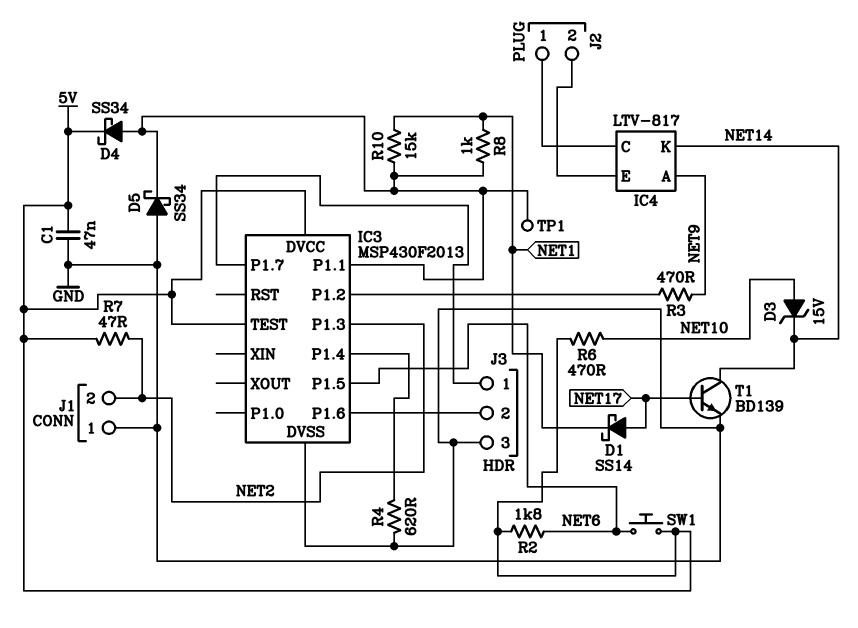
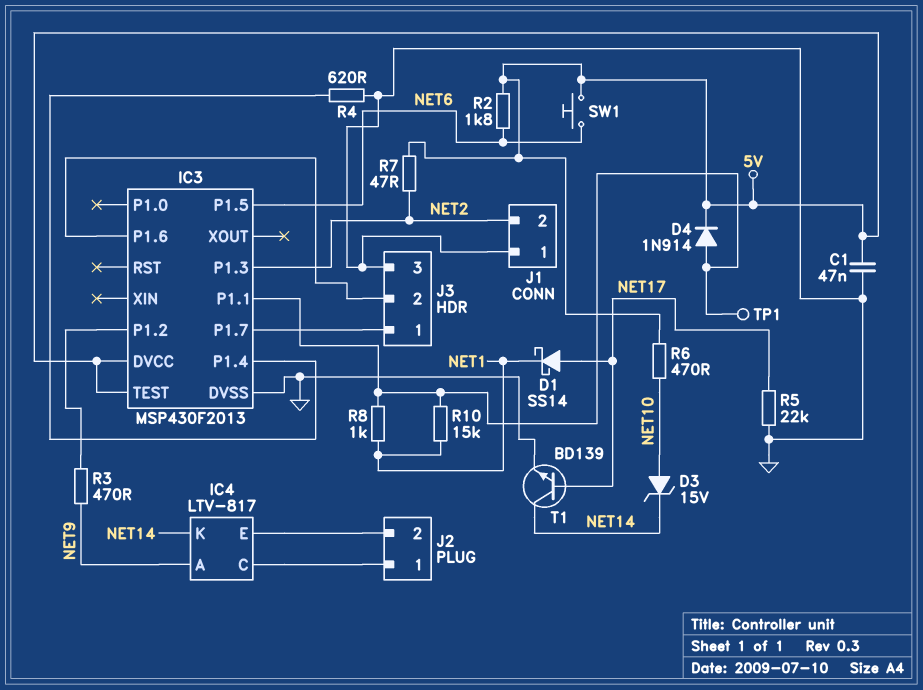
D4: schottky SS34 (A IC3/P1.1, K 5V) -> diode 1N914 (A IC3/P1.1, K 5V)
D5: schottky SS34 (A GND, K IC3/P1.1) -> none
R5: none -> 22k (GND, NET17)

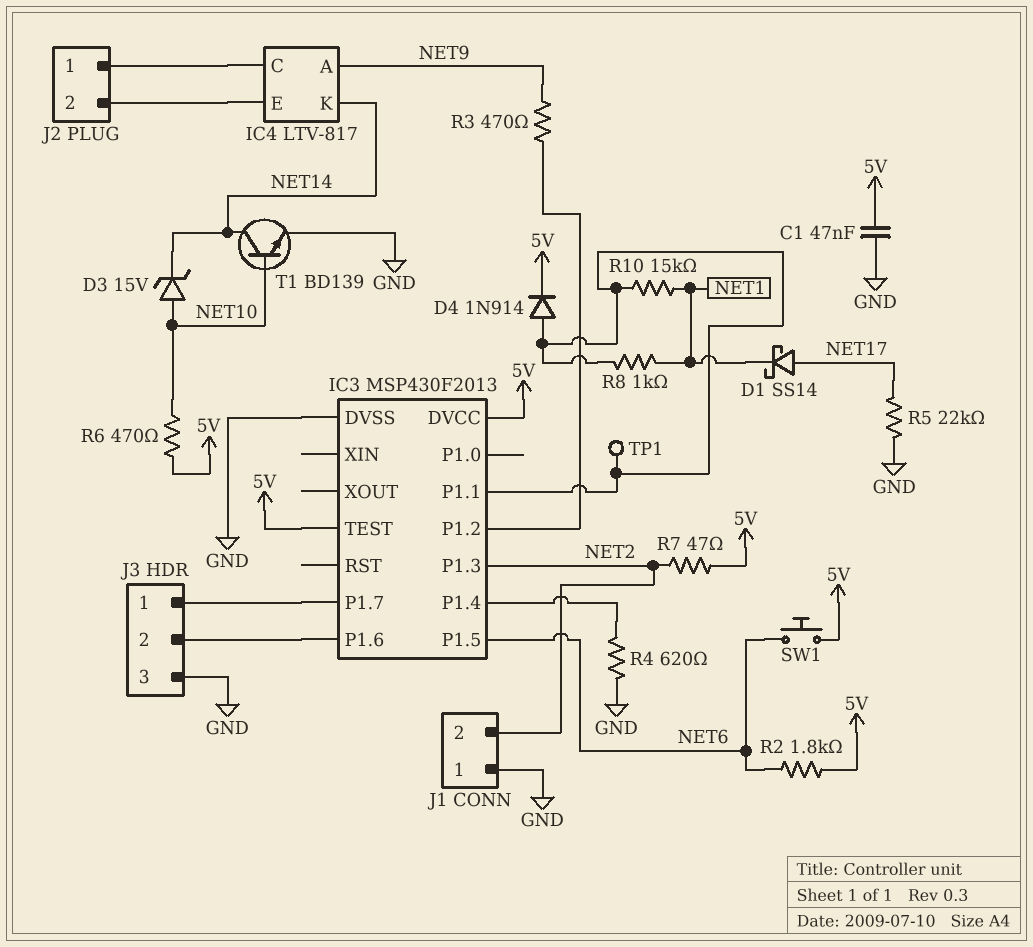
T1: NPN BD139 (B NET17, C NET14, E GND) -> NPN BD139 (B NET10, C NET14, E GND)

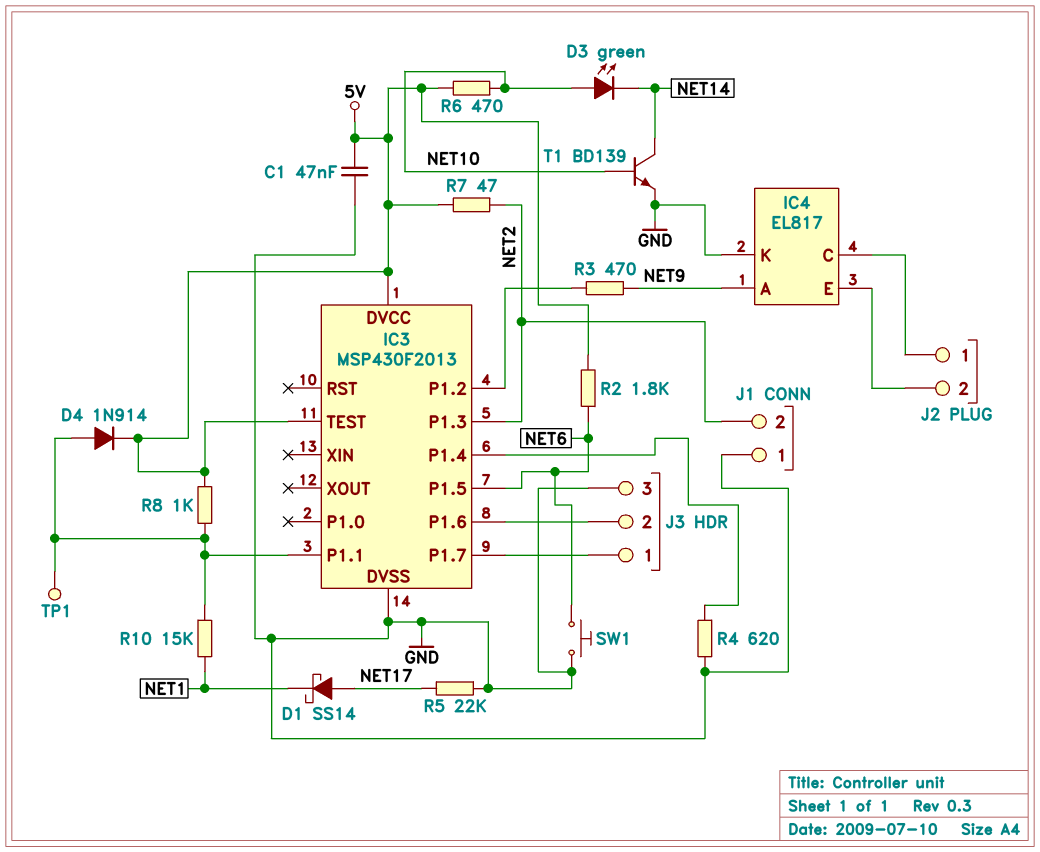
D3: zener 15V (A NET10, K NET14) -> LED green (A NET10, K NET14)
IC4: LTV-817 -> EL817
IC4 pin K: NET14 -> GND
R8: 1k (IC3/P1.1, NET1) -> 1k (5V, IC3/P1.1)
SW1: button (5V, NET6) -> button (GND, NET6)

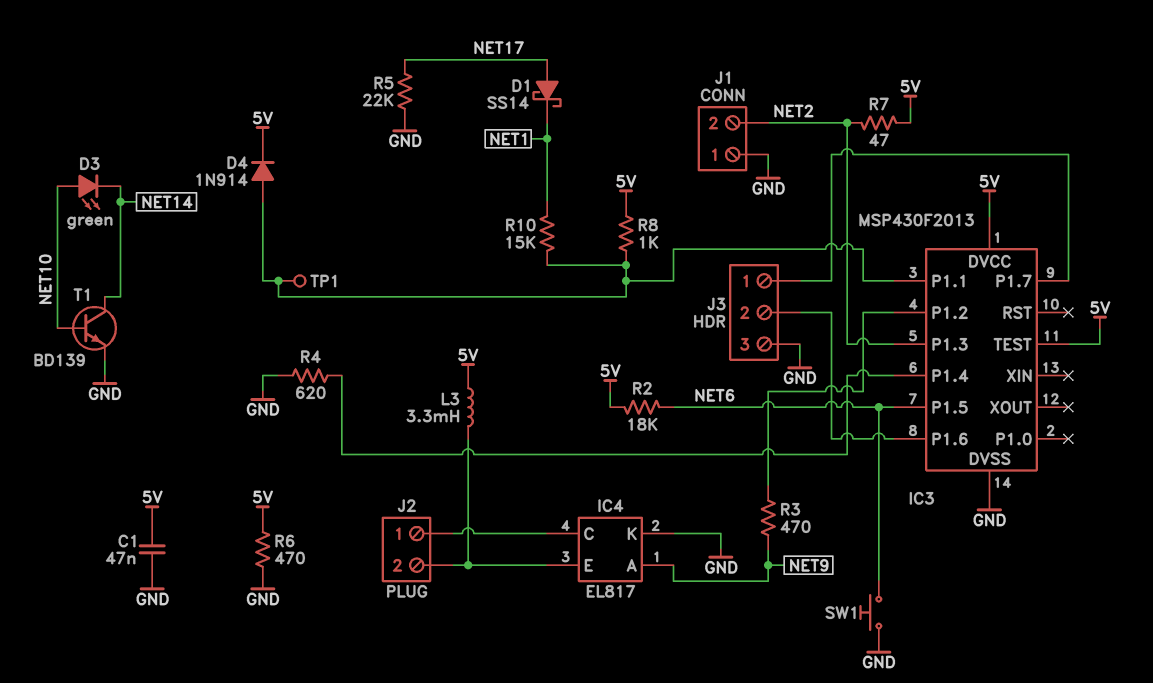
L3: none -> 3.3mH (5V, IC4/E)
R2: 1.8k (5V, NET6) -> 18k (5V, NET6)
R6: 470 (5V, NET10) -> 470 (5V, GND)

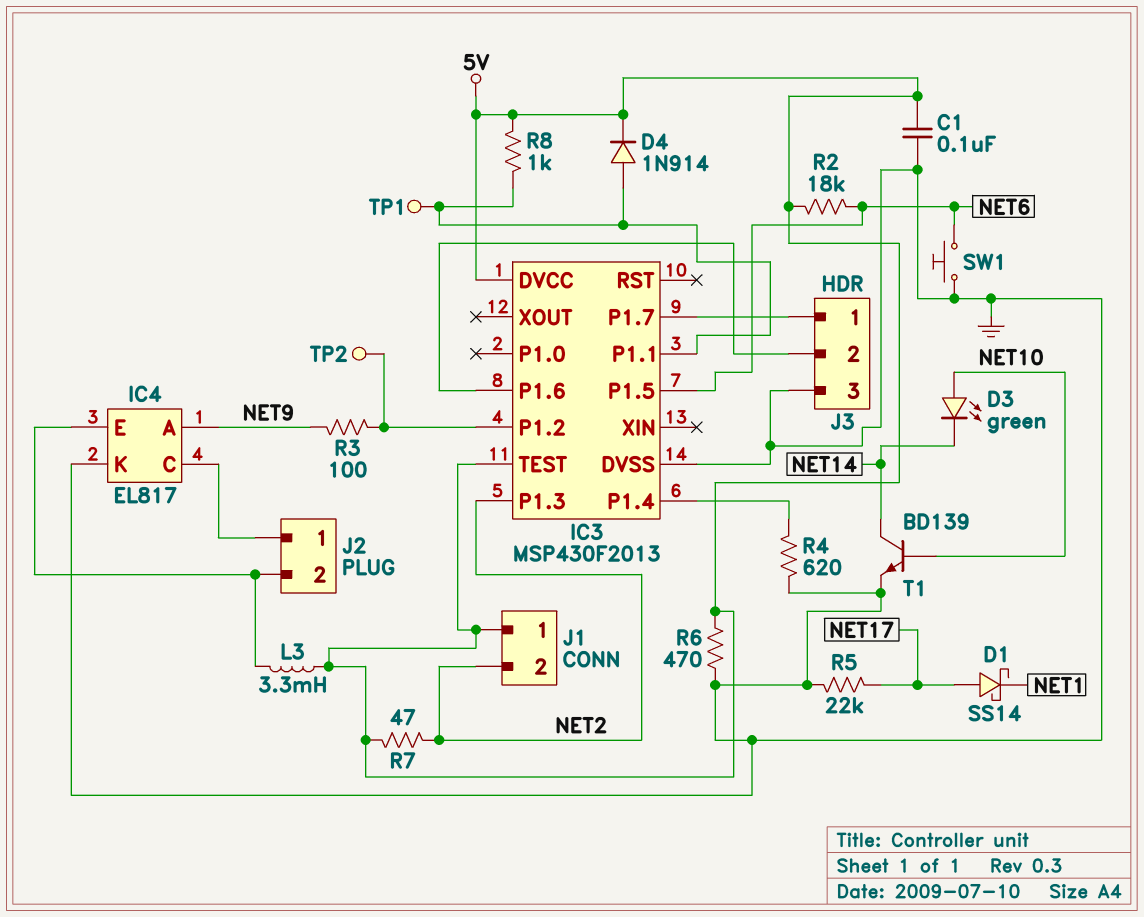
C1: 47nF (5V, GND) -> 100nF (5V, GND)
J1 pin 1: GND -> 5V
R3: 470 (IC3/P1.2, NET9) -> 100 (IC3/P1.2, NET9)
R10: 15k (IC3/P1.1, NET1) -> none
TP2: none -> test point (IC3/P1.2)

